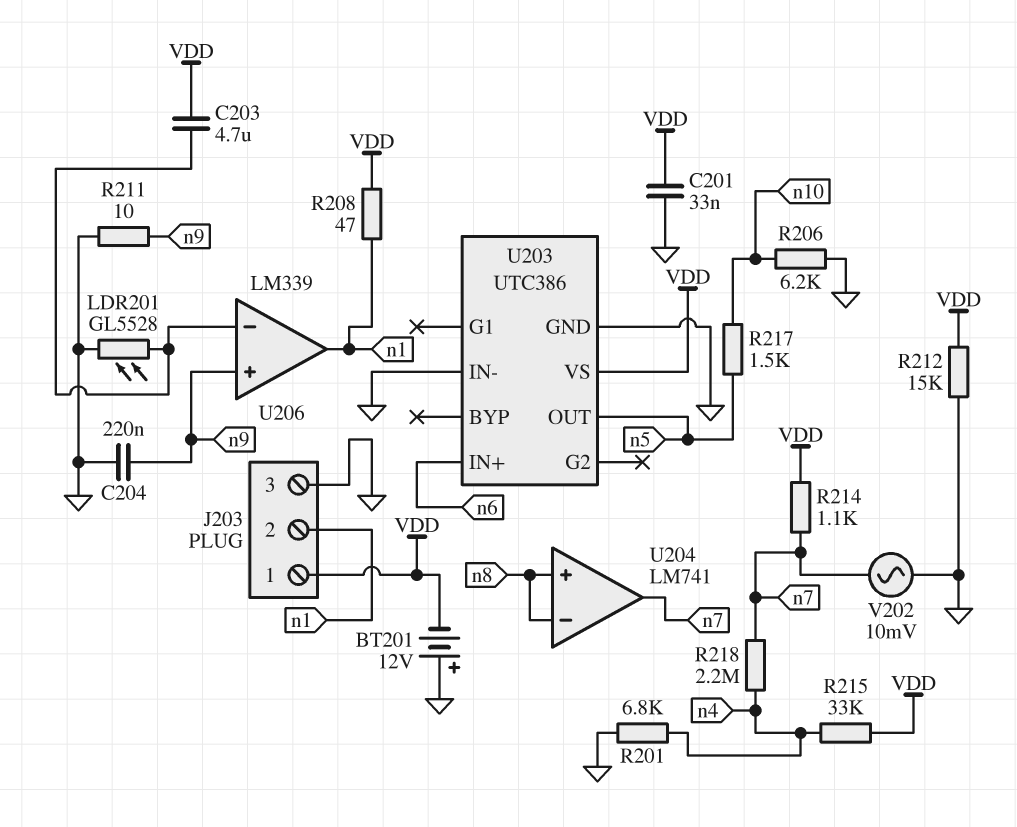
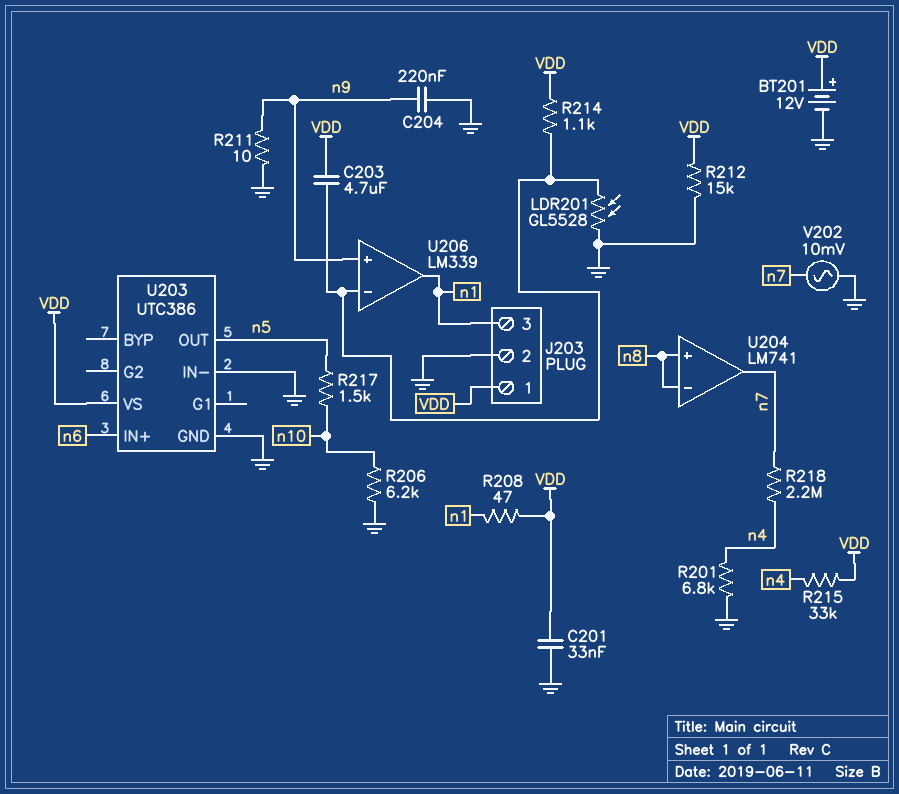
BT201: 12V (plus GND, minus VDD) -> 12V (plus VDD, minus GND)
J203 pin 2: n1 -> GND
J203 pin 3: GND -> n1
R214: 1.1k (VDD, n7) -> 1.1k (U206/in-, VDD)

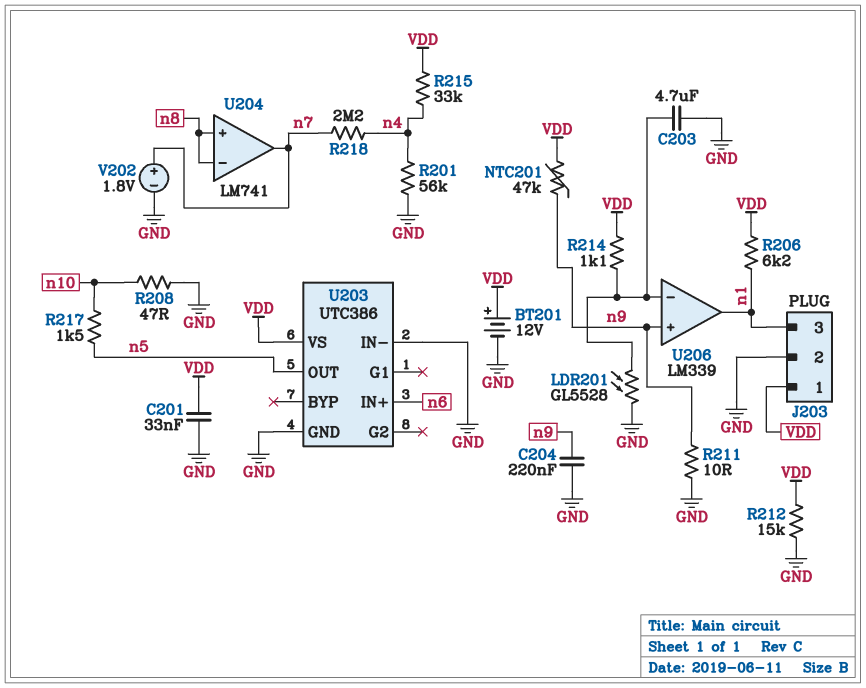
C203: 4.7uF (U206/in-, VDD) -> 4.7uF (GND, U206/in-)
NTC201: none -> 47k (VDD, n9)
R201: 6.8k (GND, n4) -> 56k (GND, n4)
R206: 6.2k (GND, n10) -> 6.2k (VDD, n1)
R208: 47 (VDD, n1) -> 47 (GND, n10)
V202: AC 10mV (GND, n7) -> 1.8V (plus n7, minus GND)

